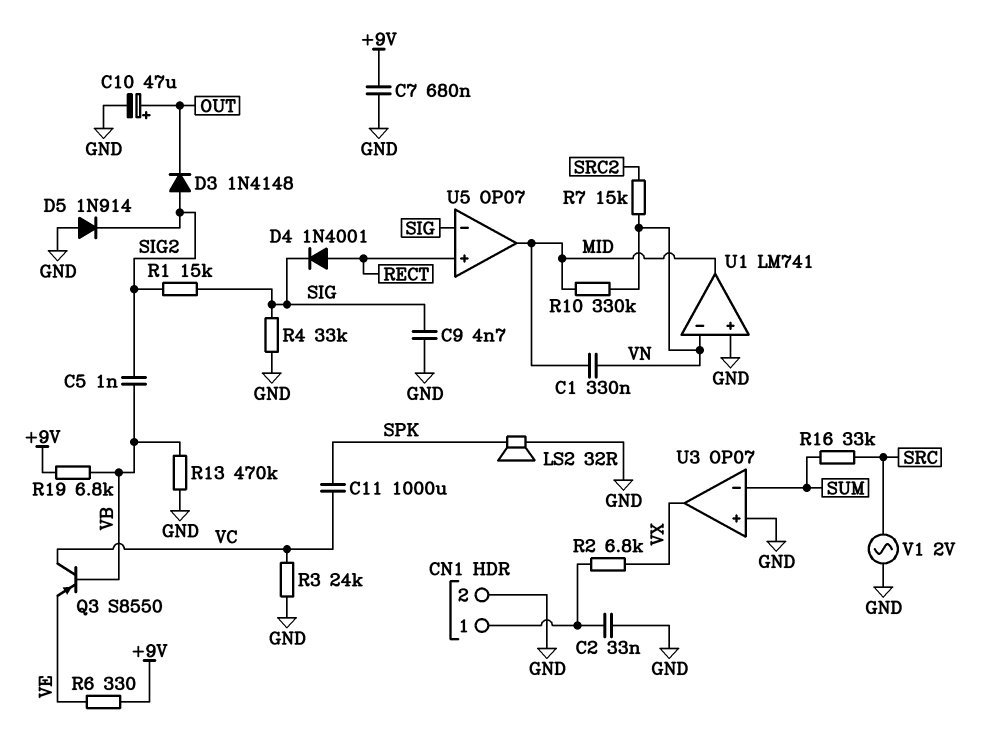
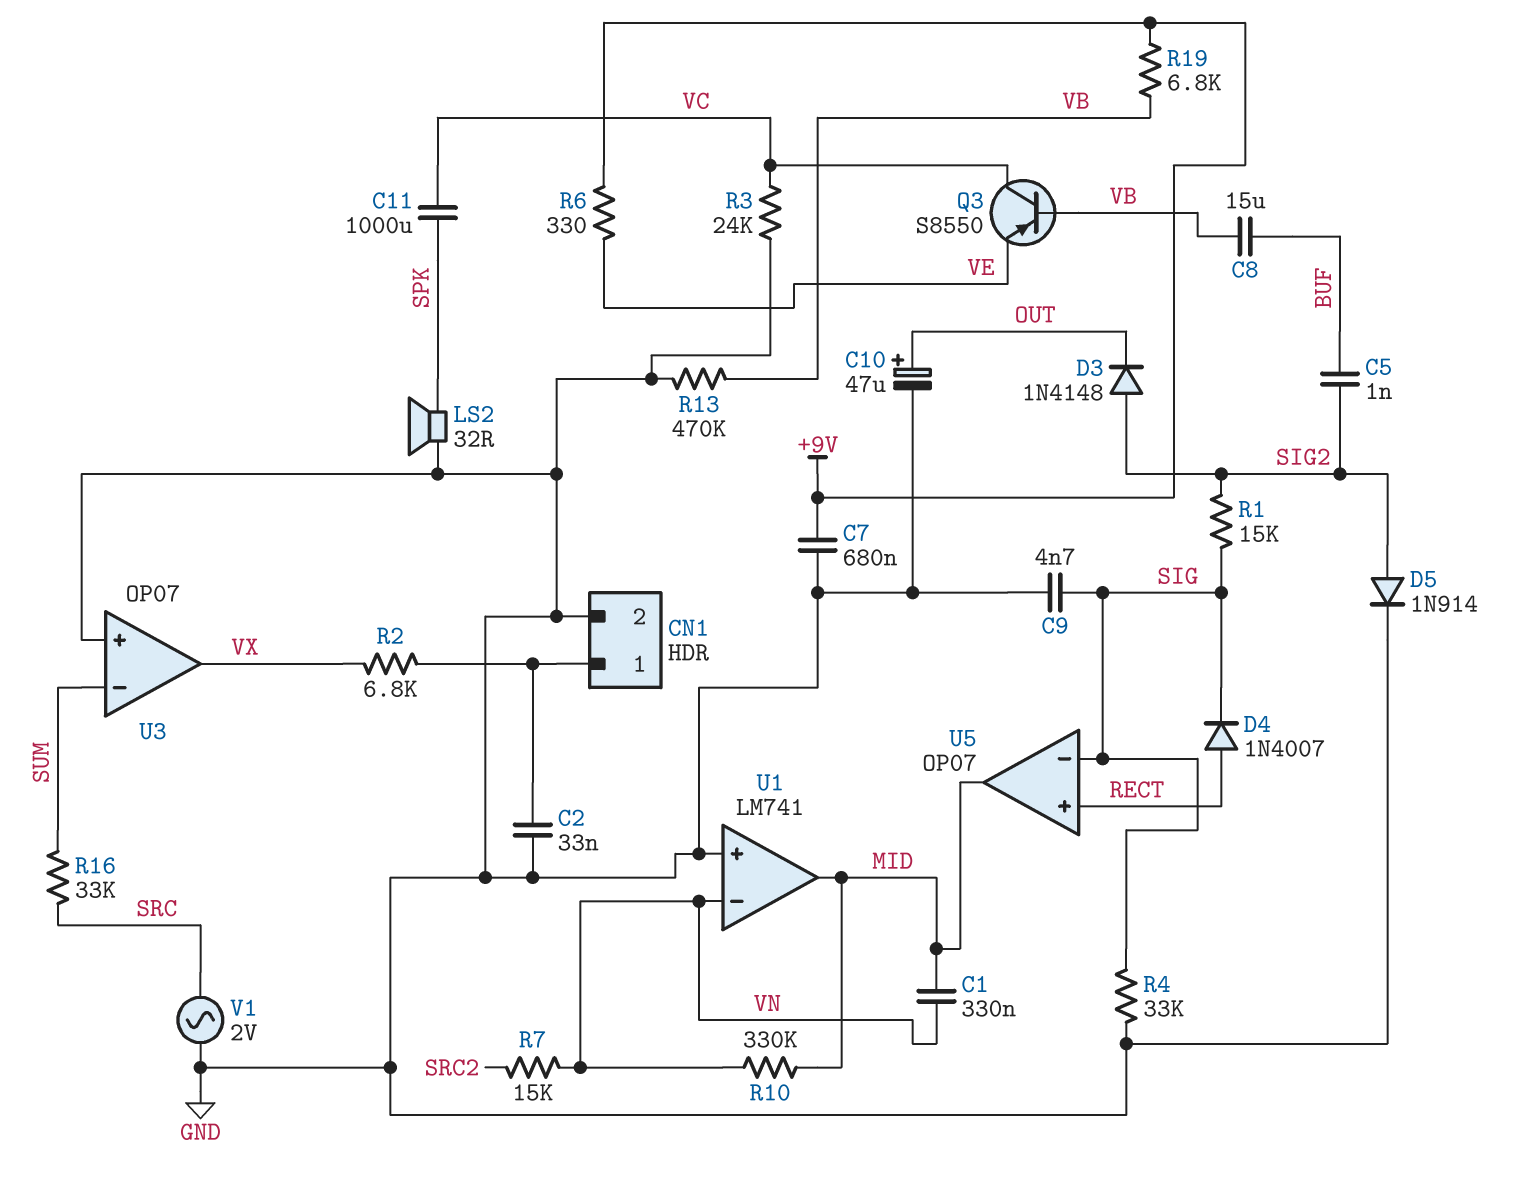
C5: 1nF (SIG2, VB) -> 1nF (BUF, SIG2)
C8: none -> 15uF (BUF, VB)
D4: diode 1N4001 (A RECT, K SIG) -> diode 1N4007 (A RECT, K SIG)
D5: diode 1N914 (A GND, K SIG2) -> diode 1N914 (A SIG2, K GND)

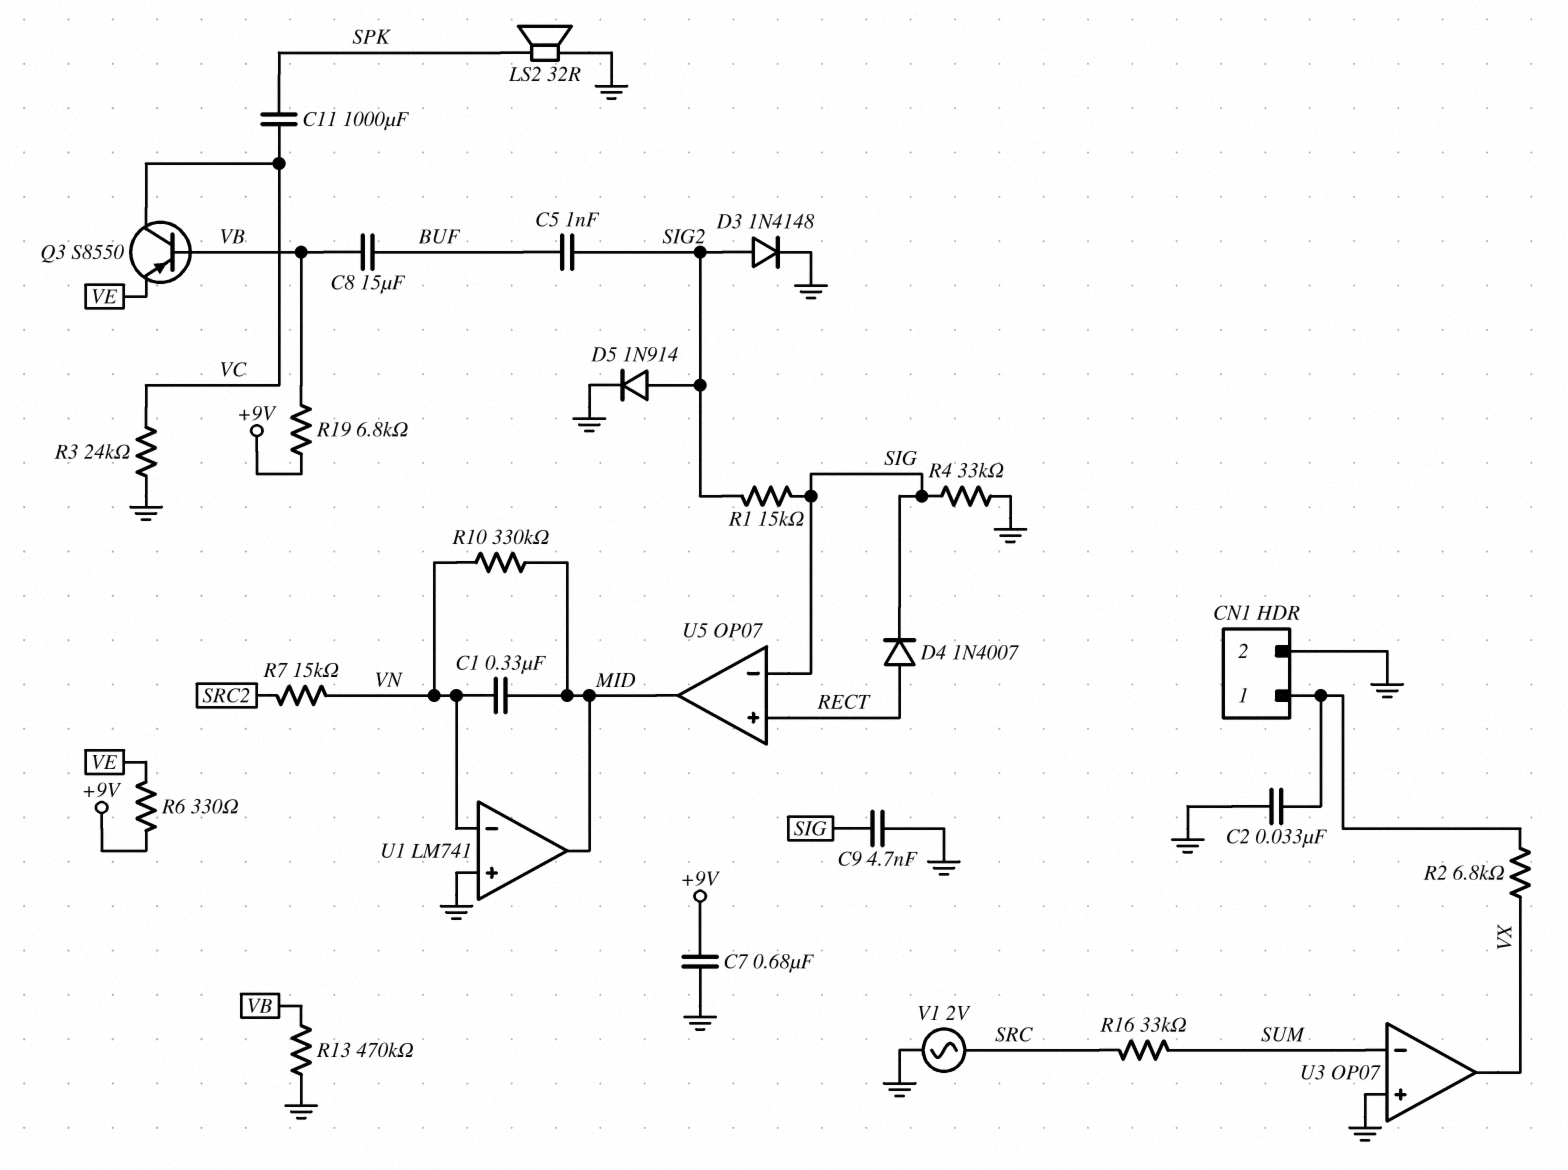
C10: 47uF (plus OUT, minus GND) -> none
D3: diode 1N4148 (A SIG2, K OUT) -> diode 1N4148 (A SIG2, K GND)

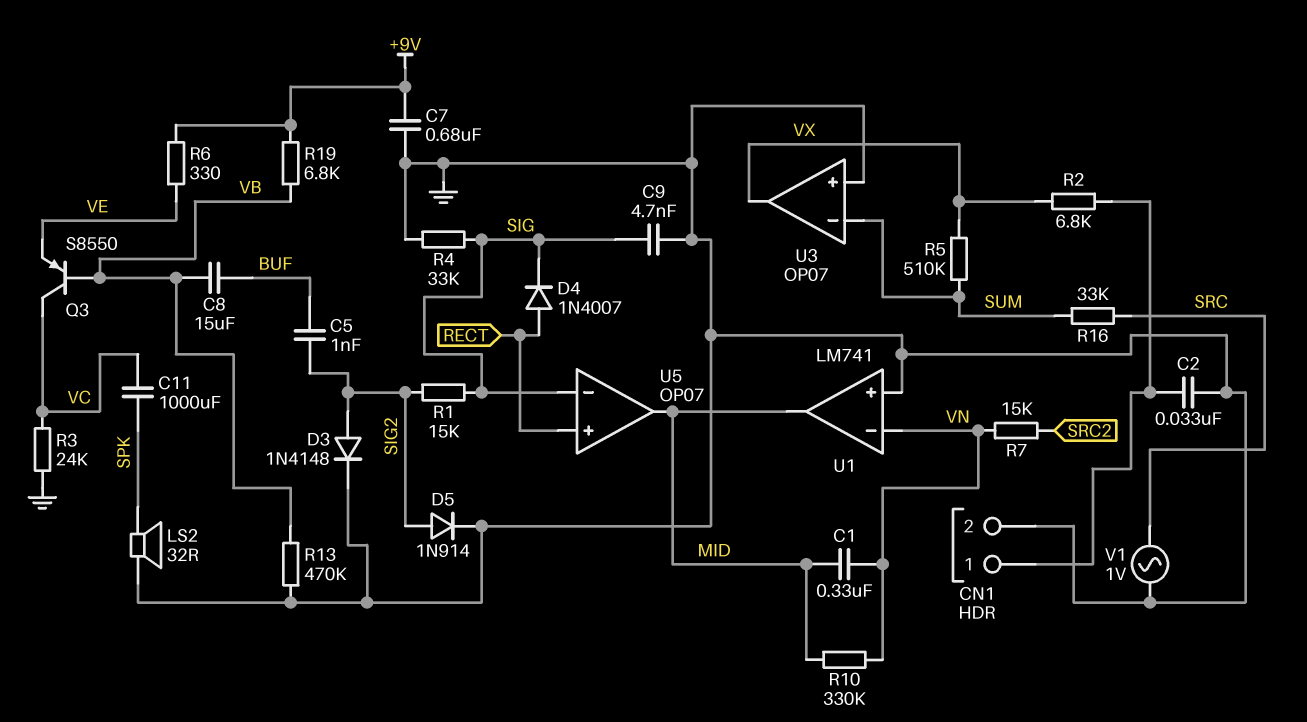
R5: none -> 510k (SUM, VX)
V1: AC 2V (GND, SRC) -> AC 1V (GND, SRC)

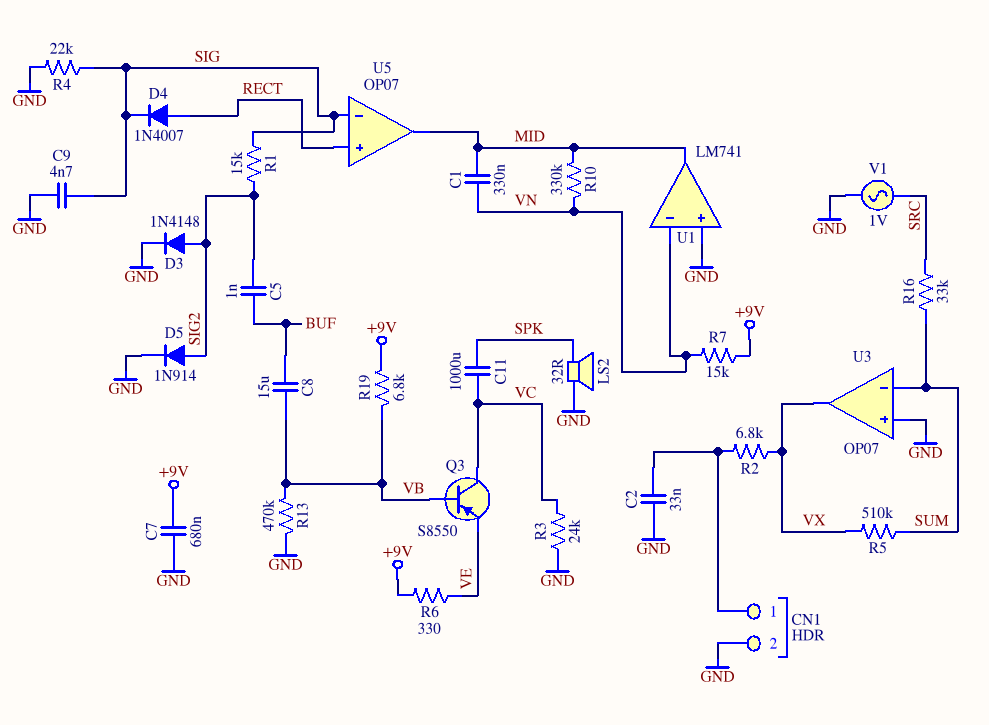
R4: 33k (GND, SIG) -> 22k (GND, SIG)
R7: 15k (SRC2, VN) -> 15k (+9V, VN)

